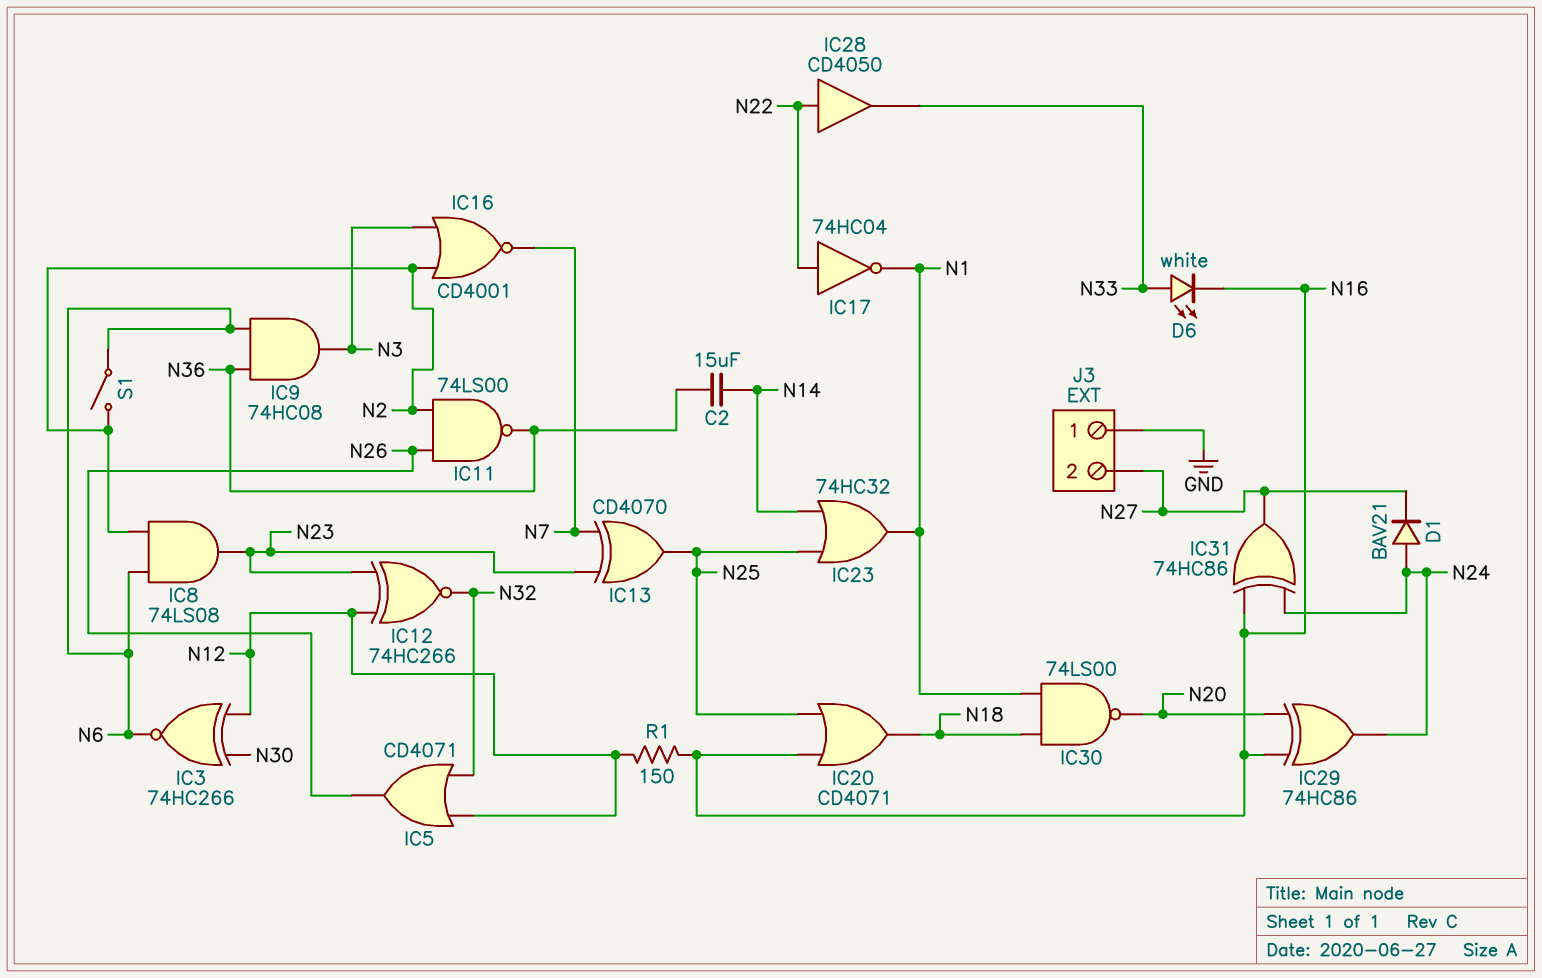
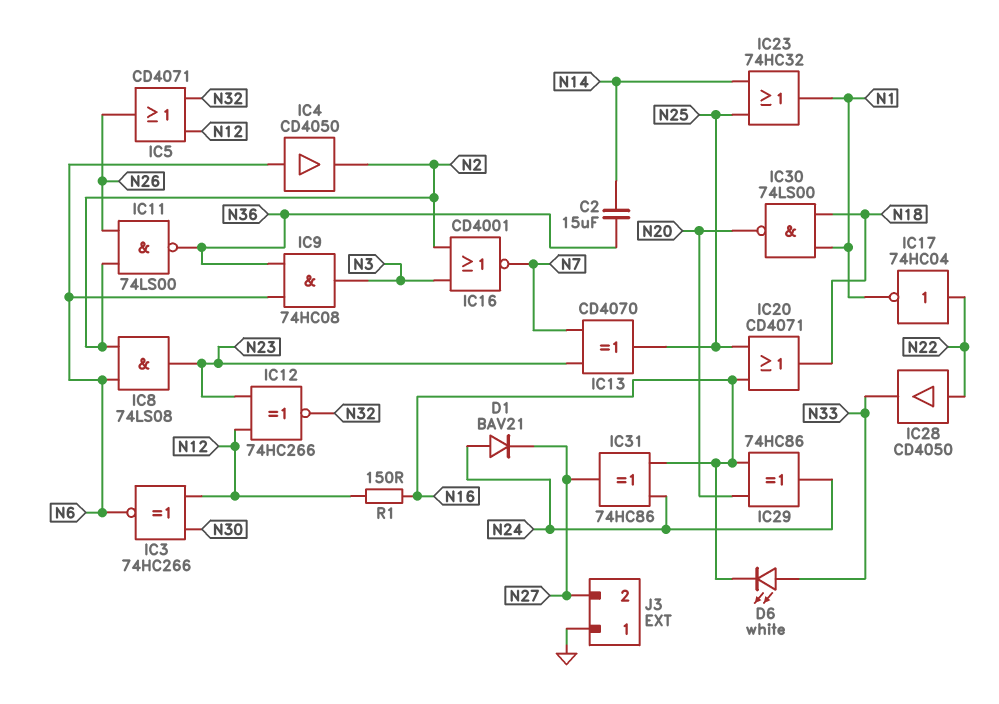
IC4: none -> buffer CD4050 (in N6, out N2)
S1: switch (N2, N6) -> none

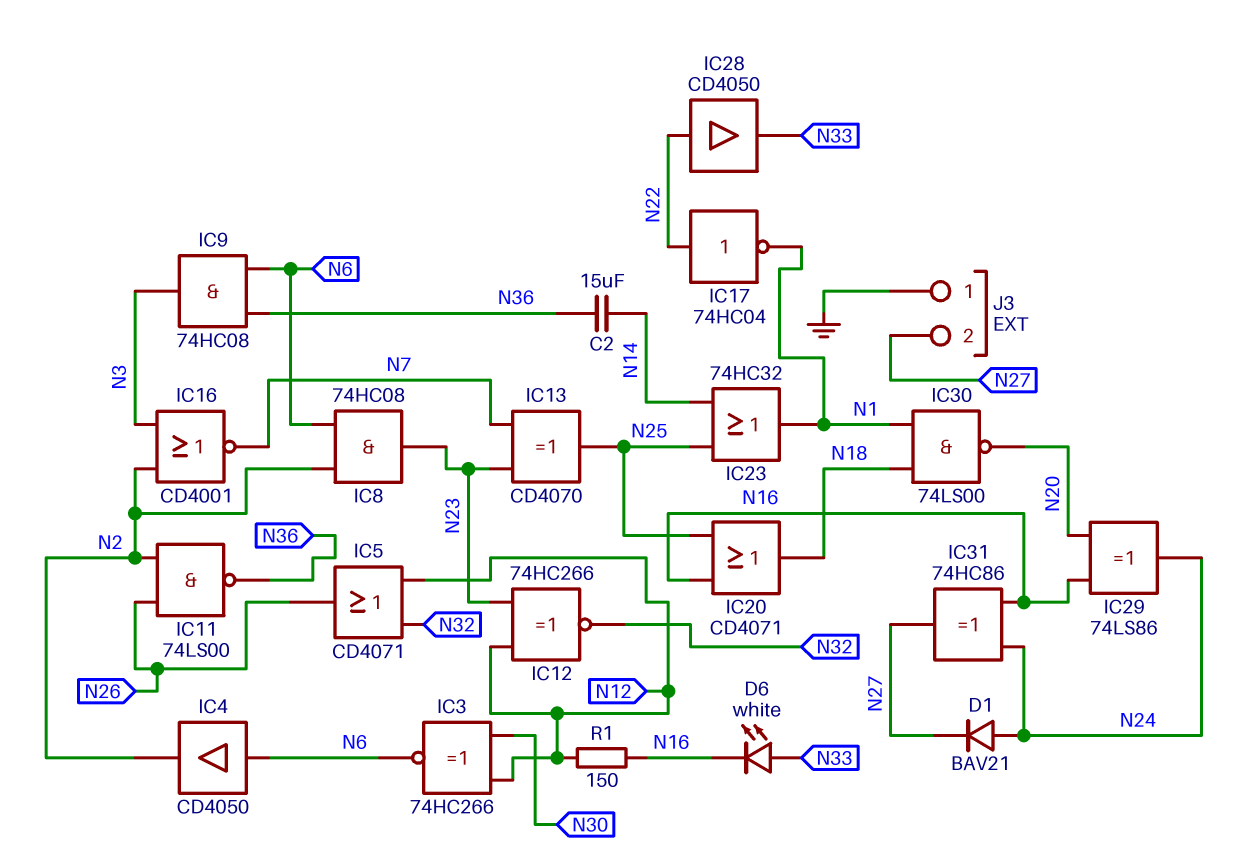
IC8: AND 74LS08 (in N2, in N6, out N23) -> AND 74HC08 (in N2, in N6, out N23)
IC29: XOR 74HC86 (in N16, in N20, out N24) -> XOR 74LS86 (in N16, in N20, out N24)

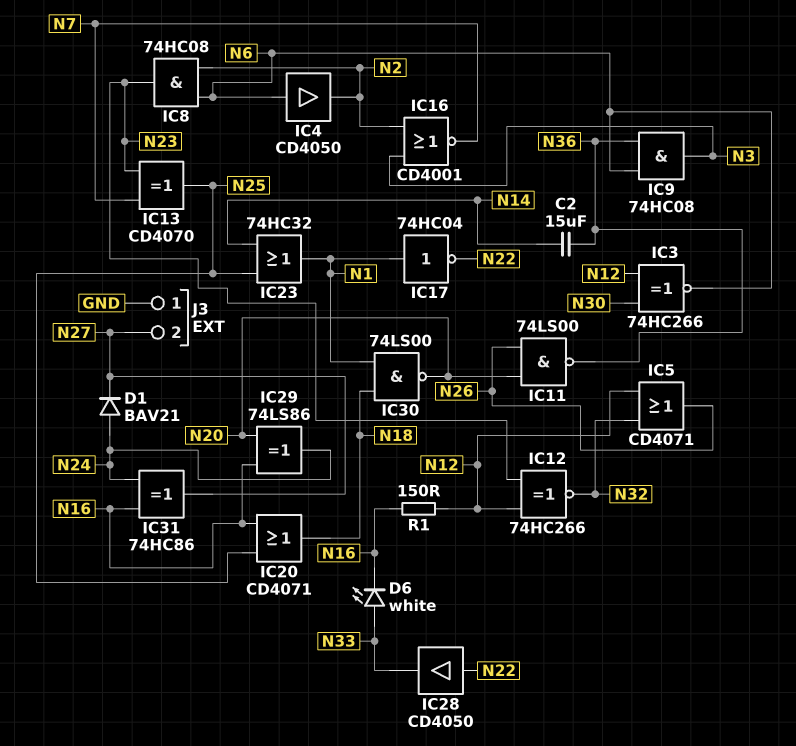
IC11: NAND 74LS00 (in N2, in N26, out N36) -> NAND 74LS00 (in N20, in N26, out N36)
IC17: NOT 74HC04 (in N22, out N1) -> NOT 74HC04 (in N1, out N22)

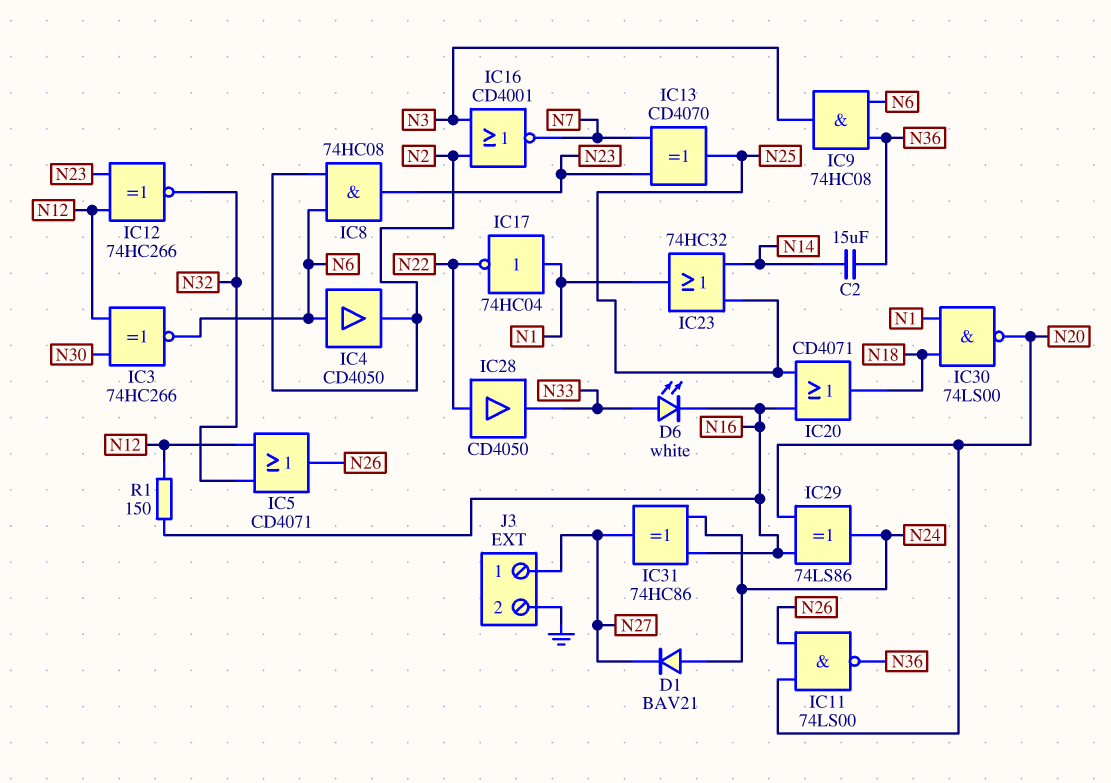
J3 pin 1: GND -> N27
J3 pin 2: N27 -> GND

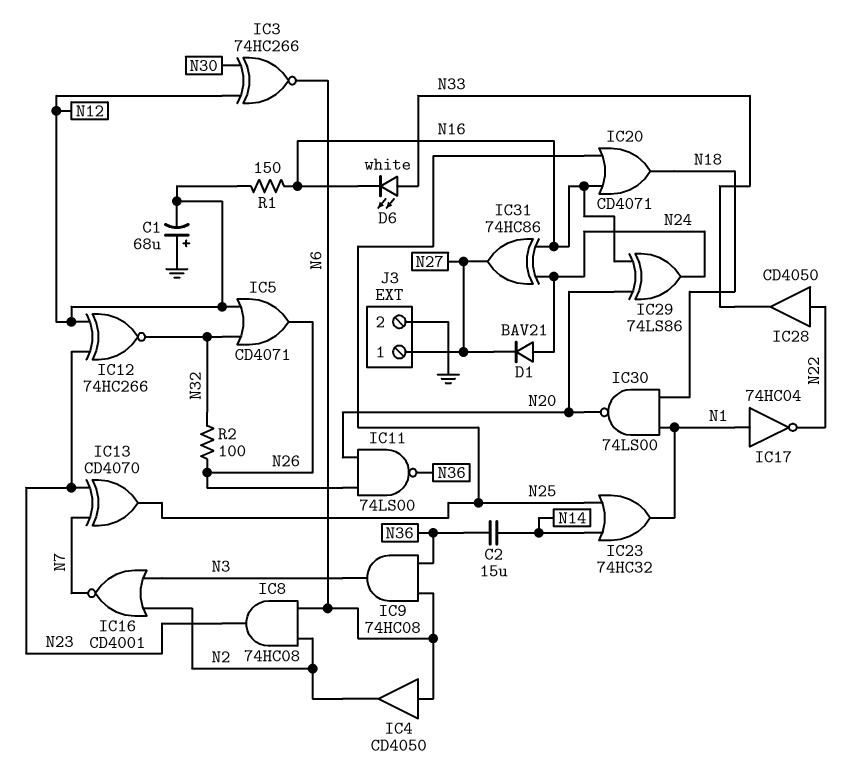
C1: none -> 68uF (plus GND, minus N12)
R2: none -> 100 (N26, N32)

